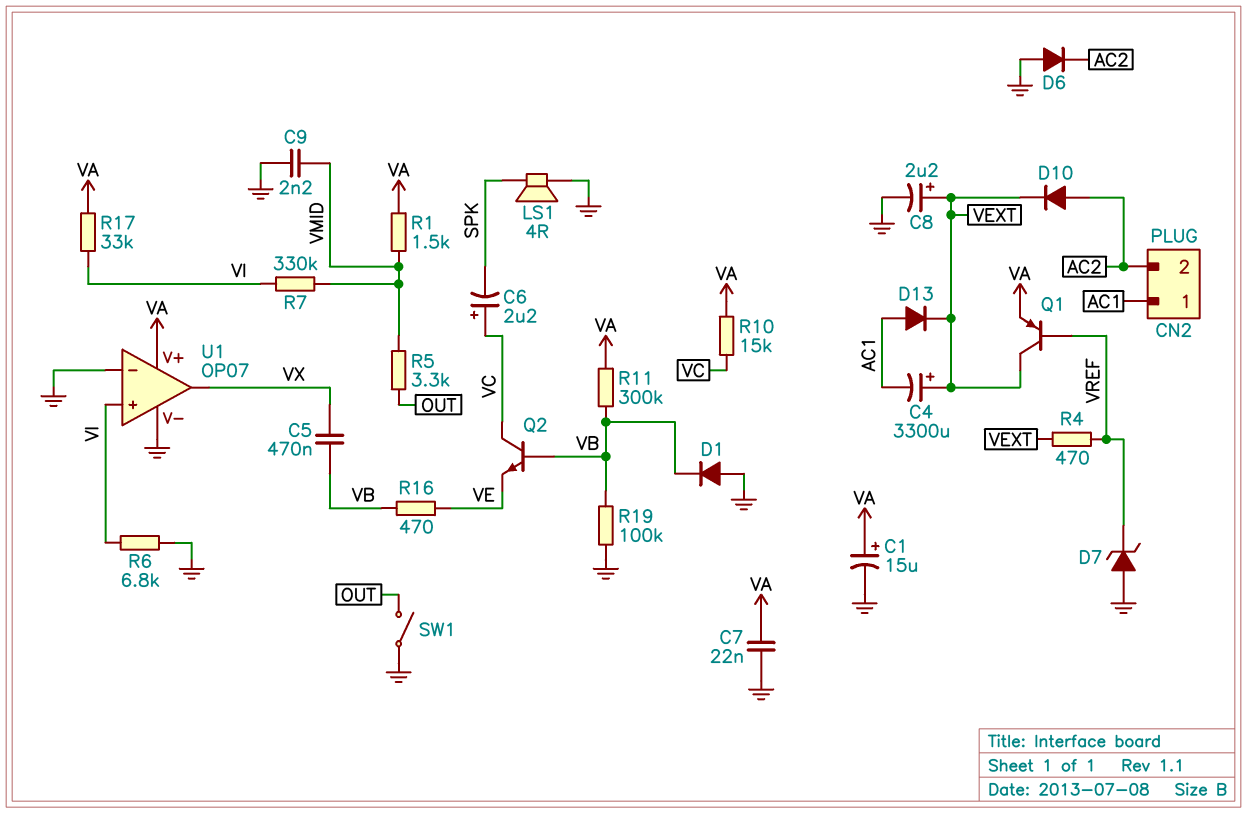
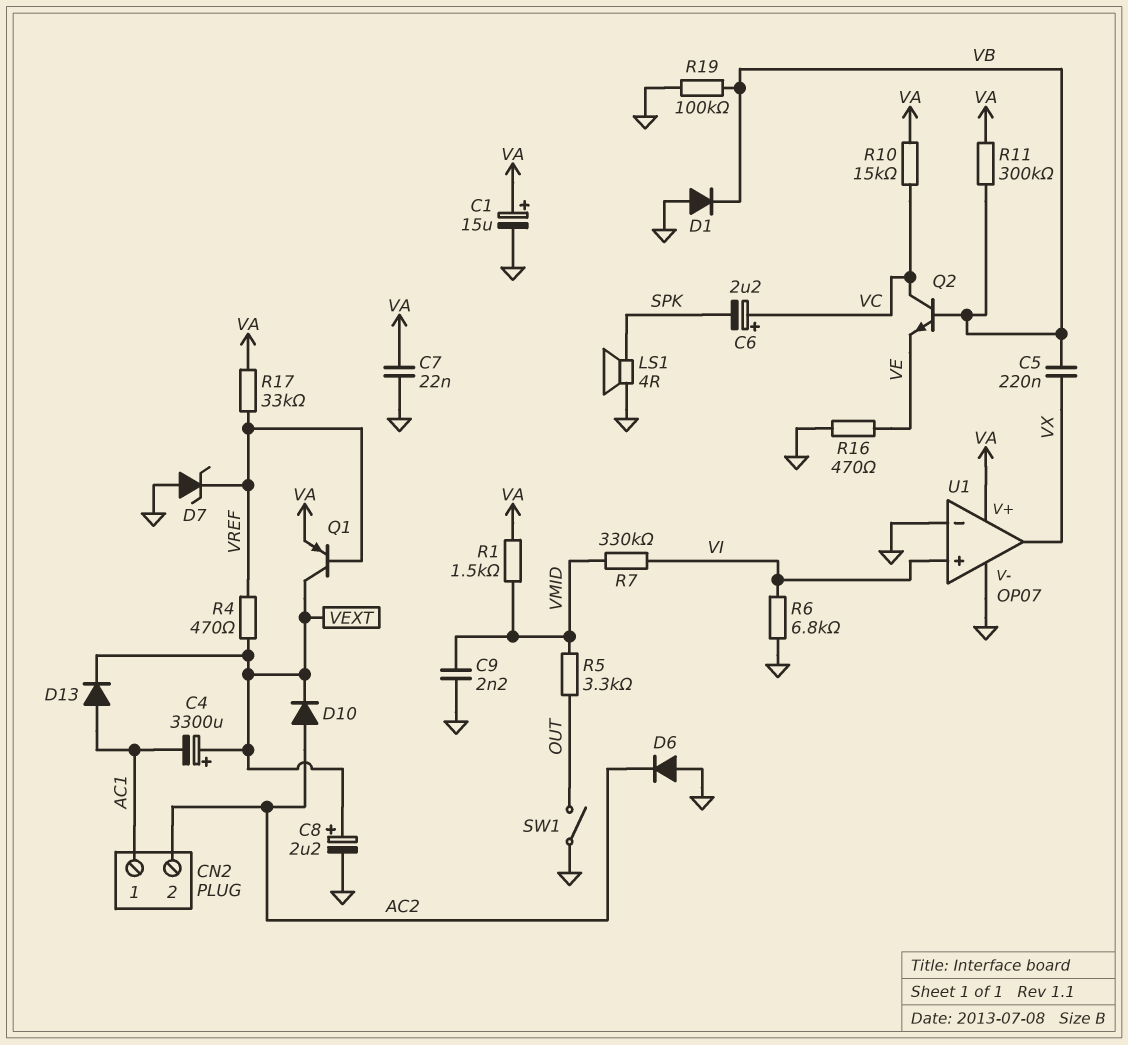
C5: 470nF (VB, VX) -> 220nF (VB, VX)
R16: 470 (VB, VE) -> 470 (GND, VE)
R17: 33k (VA, VI) -> 33k (VA, VREF)

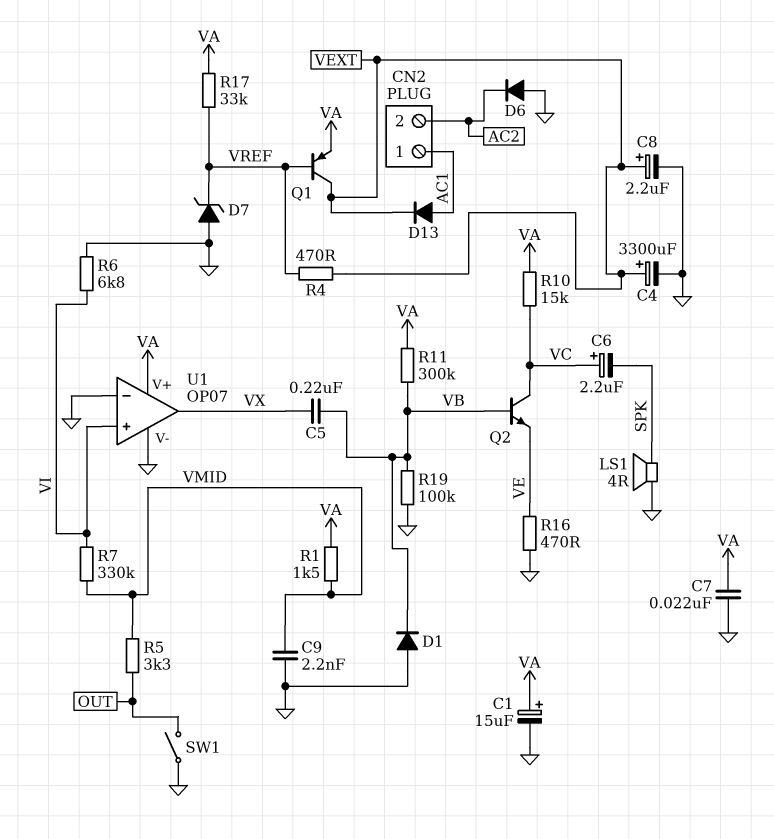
C4: 3300uF (plus VEXT, minus AC1) -> 3300uF (plus VEXT, minus GND)
D10: diode (A AC2, K VEXT) -> none

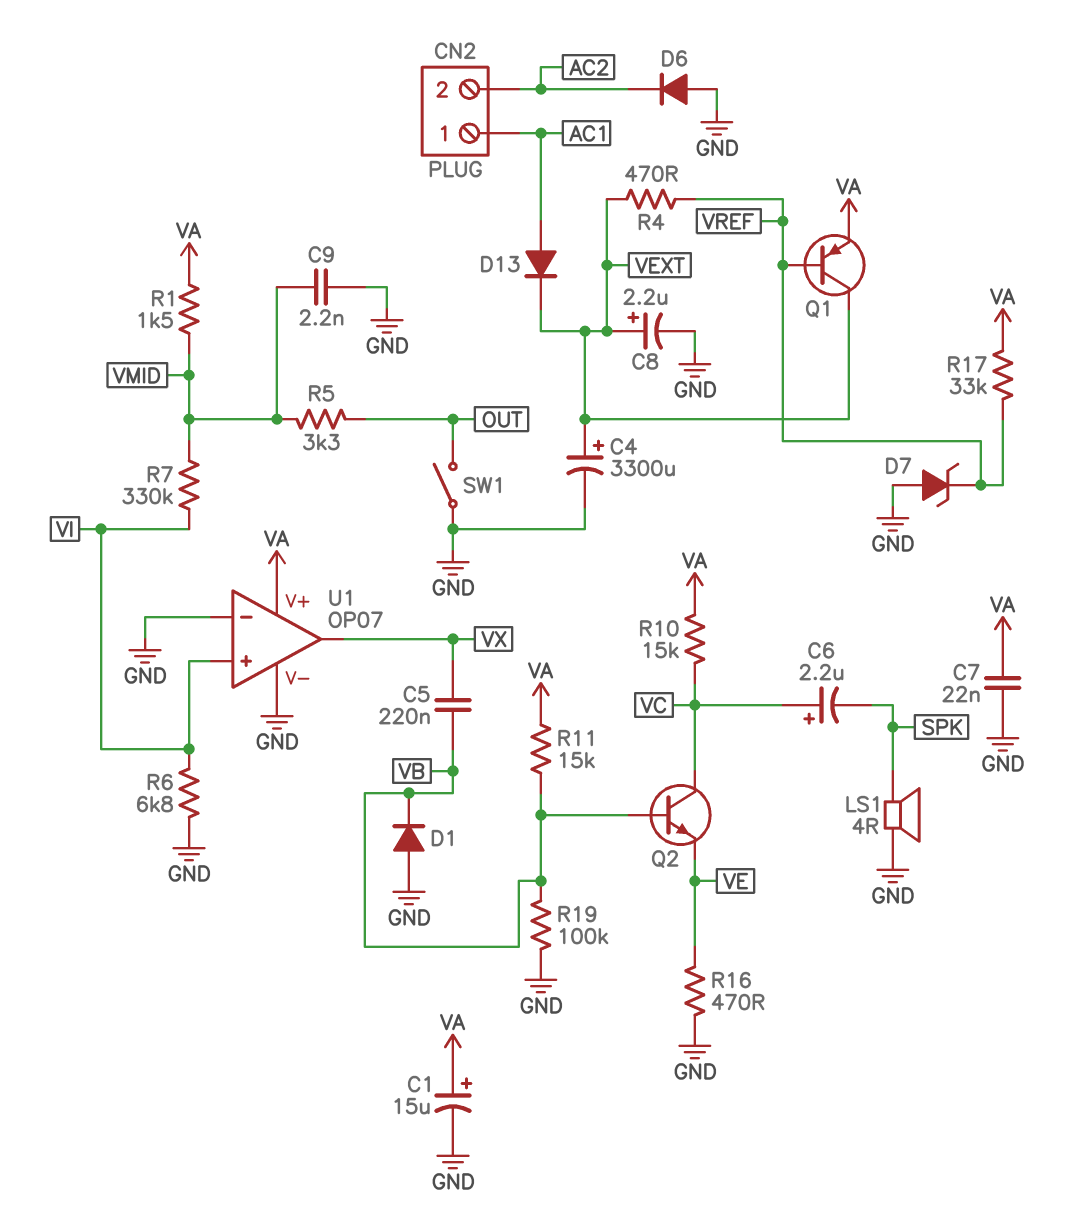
R11: 300k (VA, VB) -> 15k (VA, VB)

